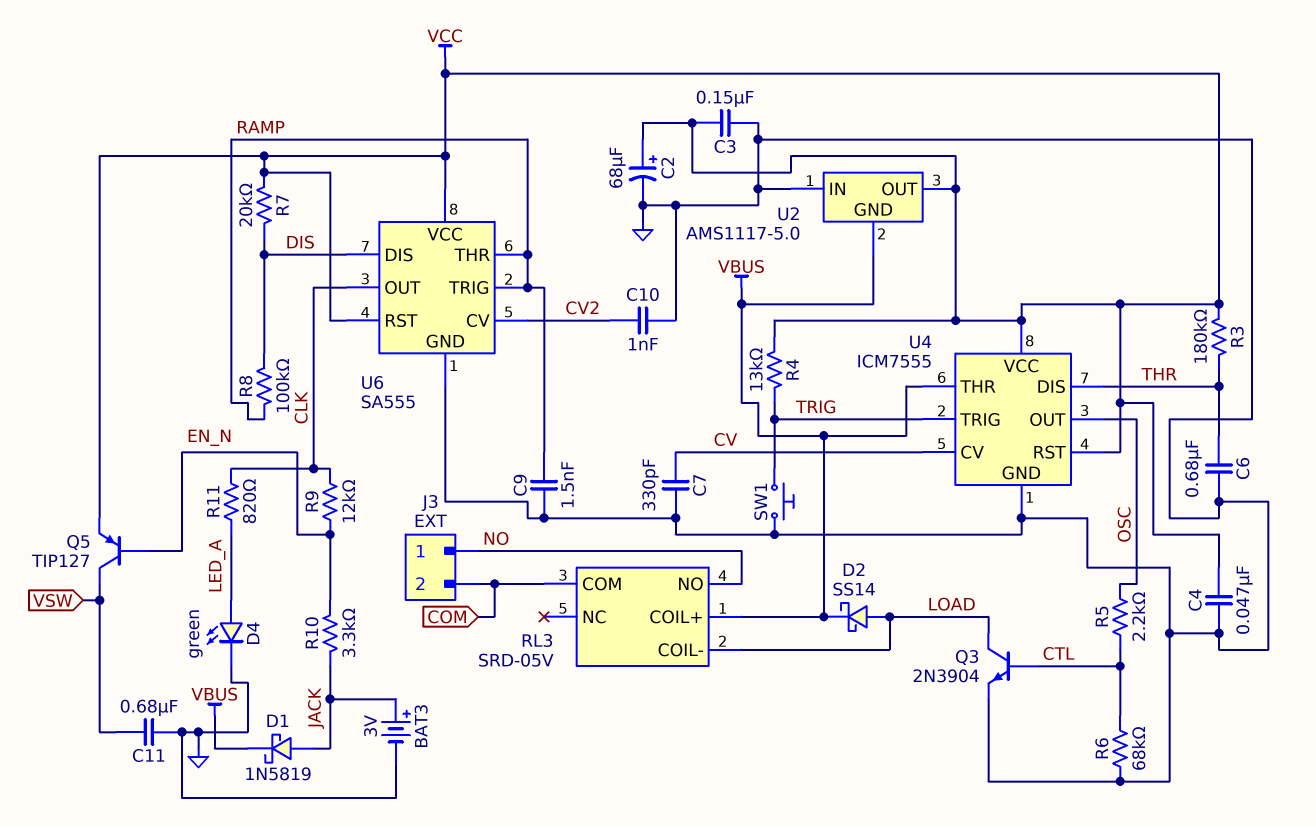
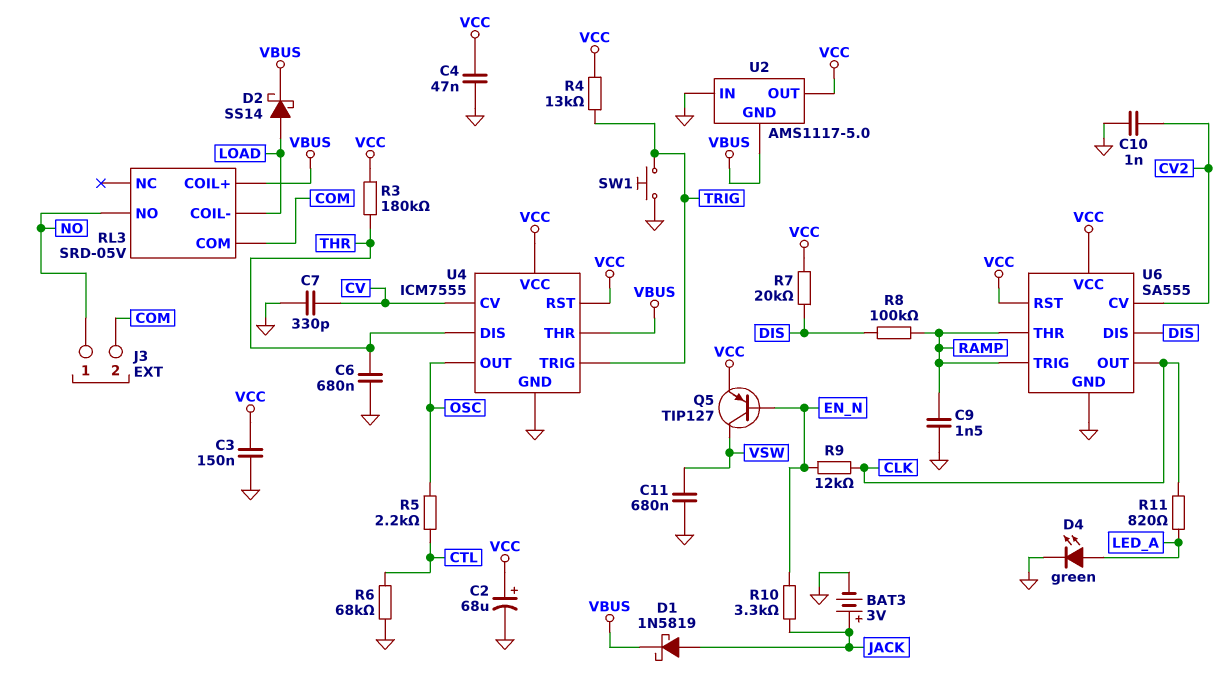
Q3: NPN 2N3904 (B CTL, C LOAD, E GND) -> none

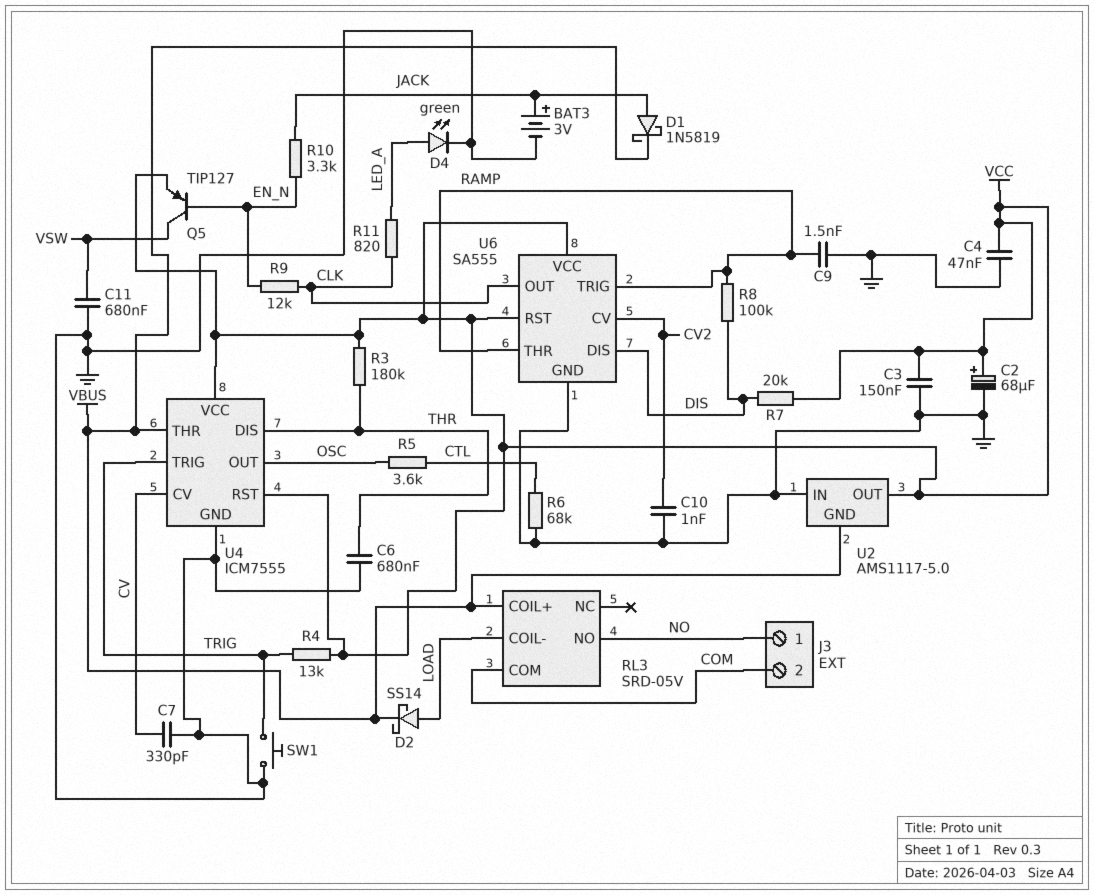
R5: 2.2k (CTL, OSC) -> 3.6k (CTL, OSC)

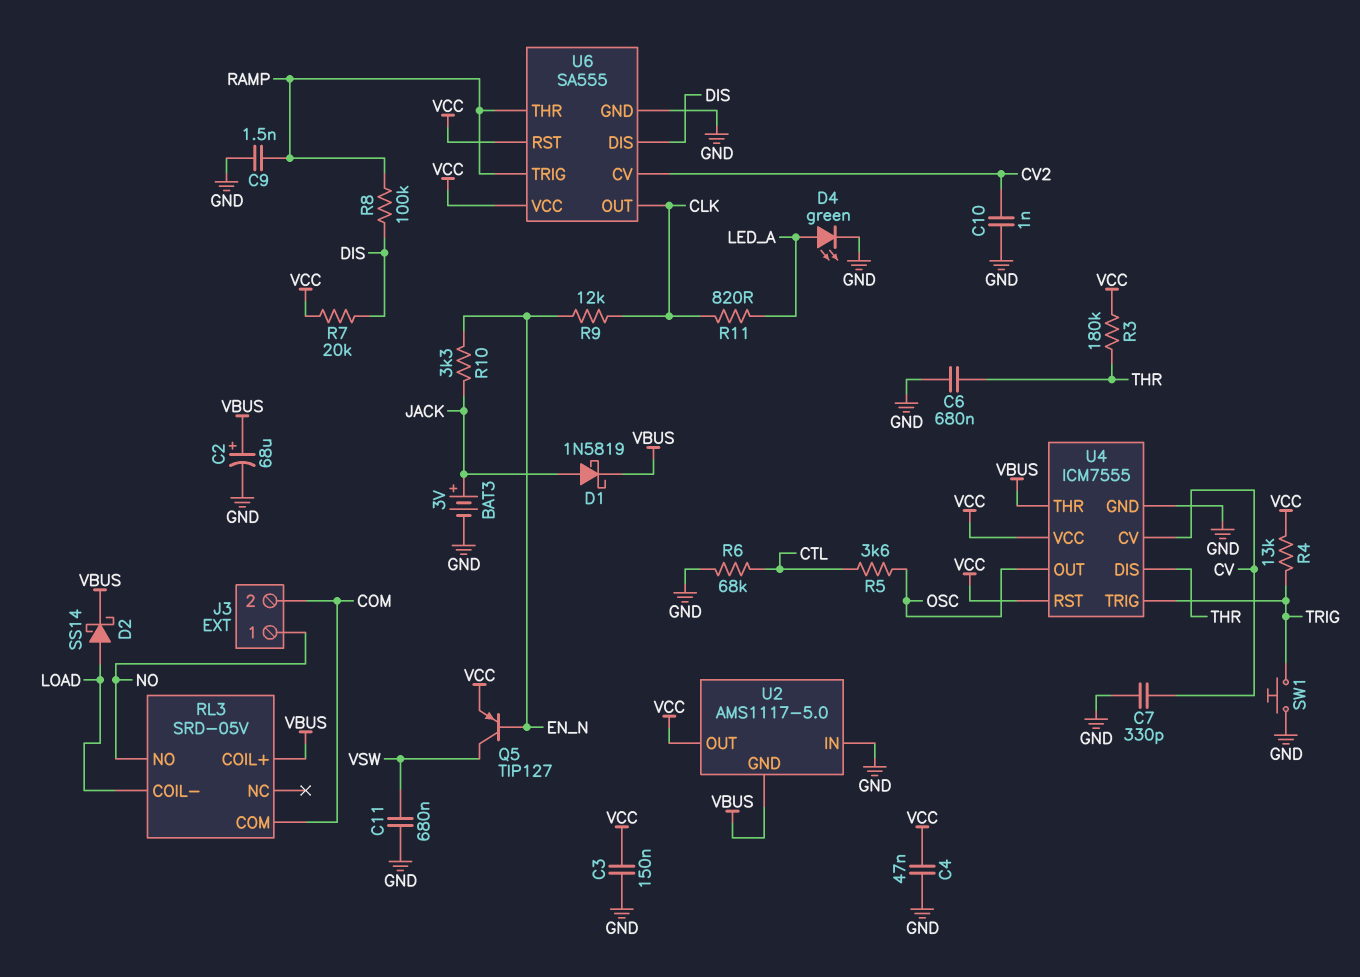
C2: 68uF (plus VCC, minus GND) -> 68uF (plus VBUS, minus GND)

